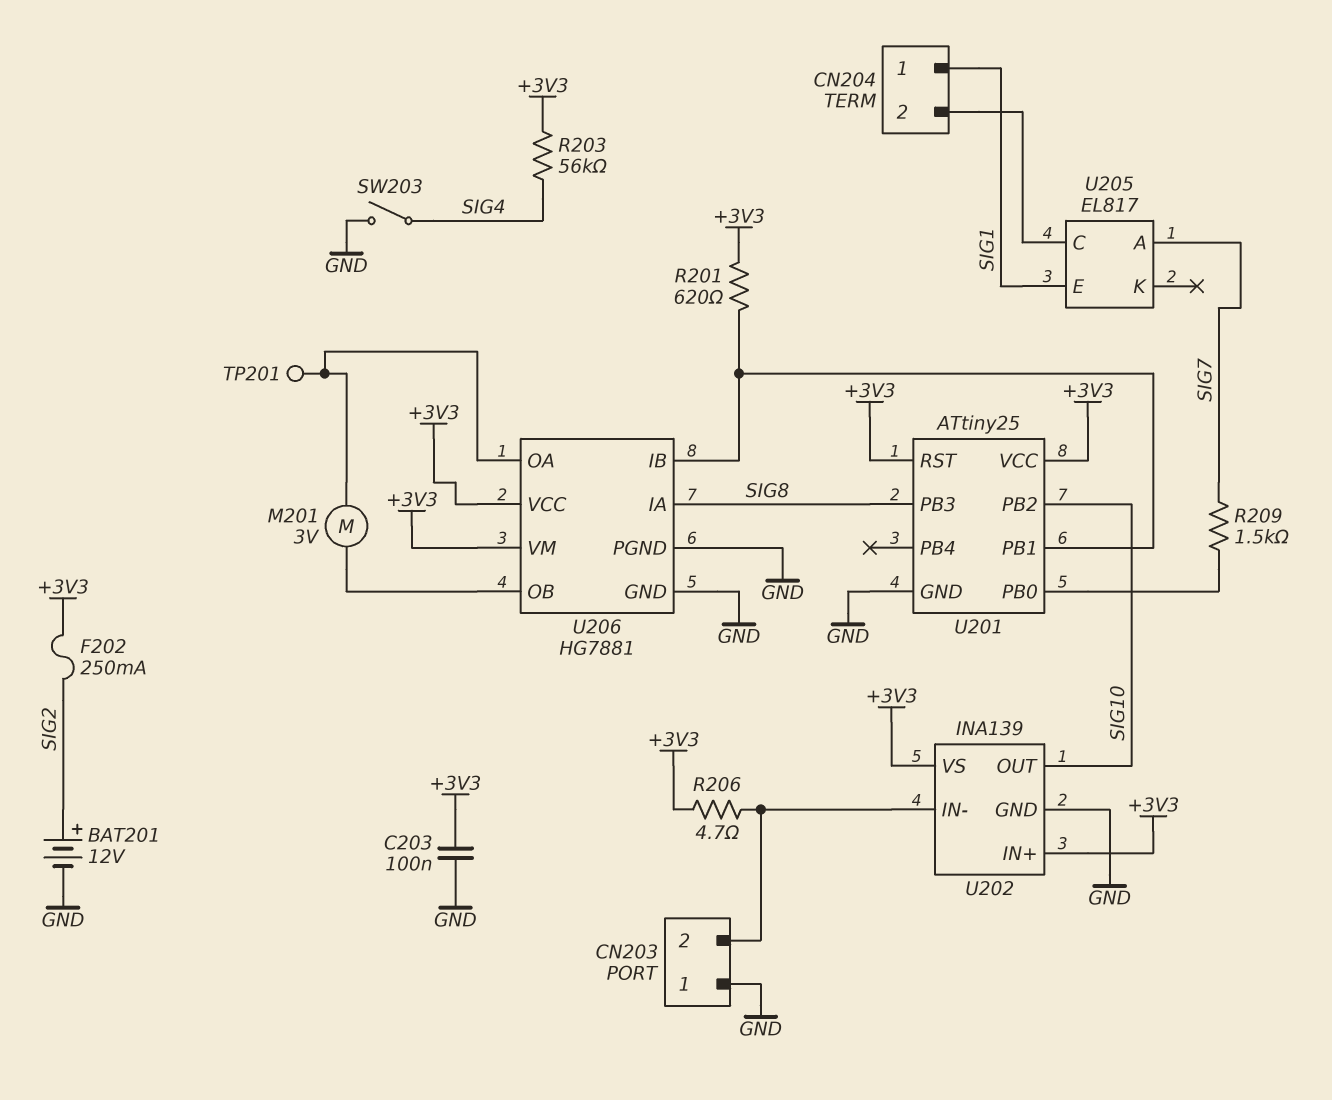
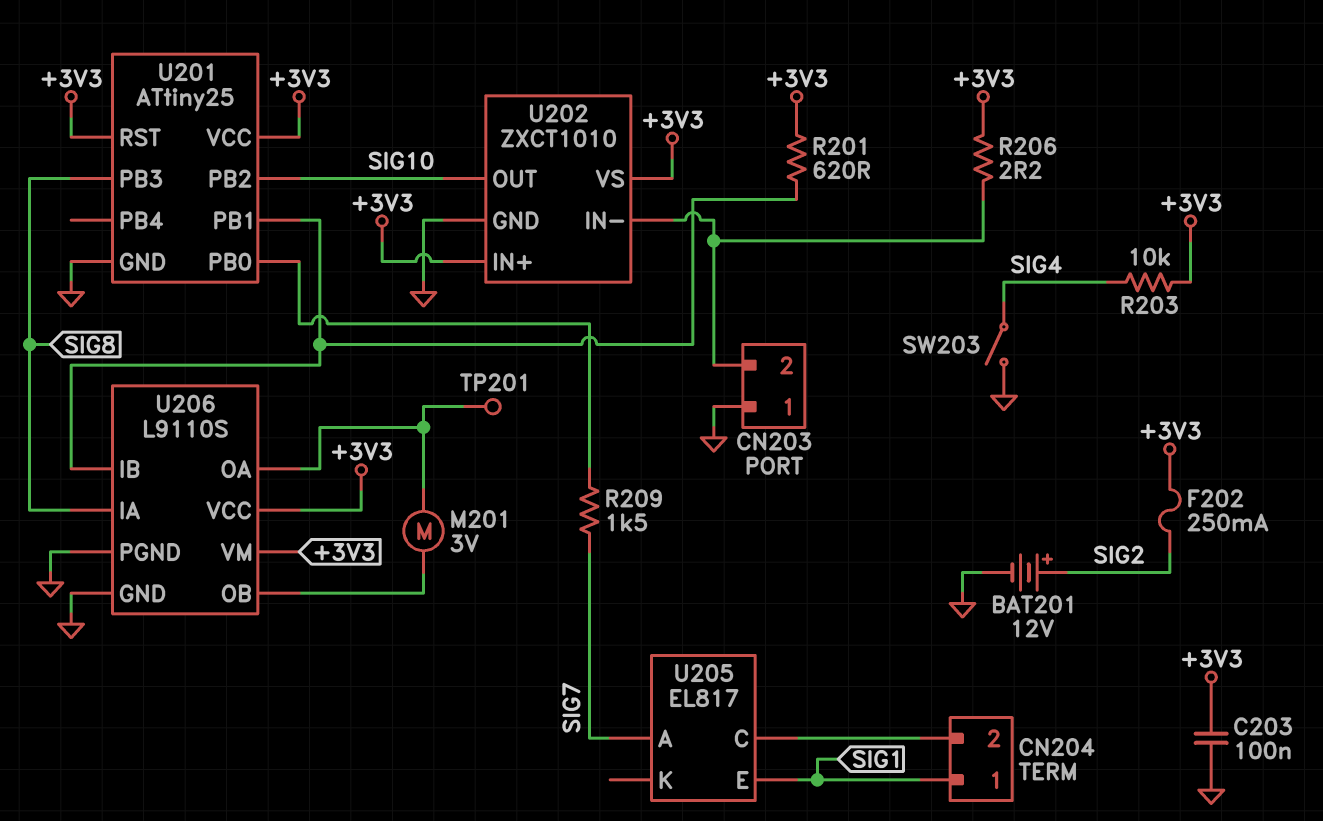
R203: 56k (+3V3, SIG4) -> 10k (+3V3, SIG4)
R206: 4.7 (+3V3, CN203/2) -> 2.2 (+3V3, CN203/2)
U202: INA139 -> ZXCT1010
U206: HG7881 -> L9110S

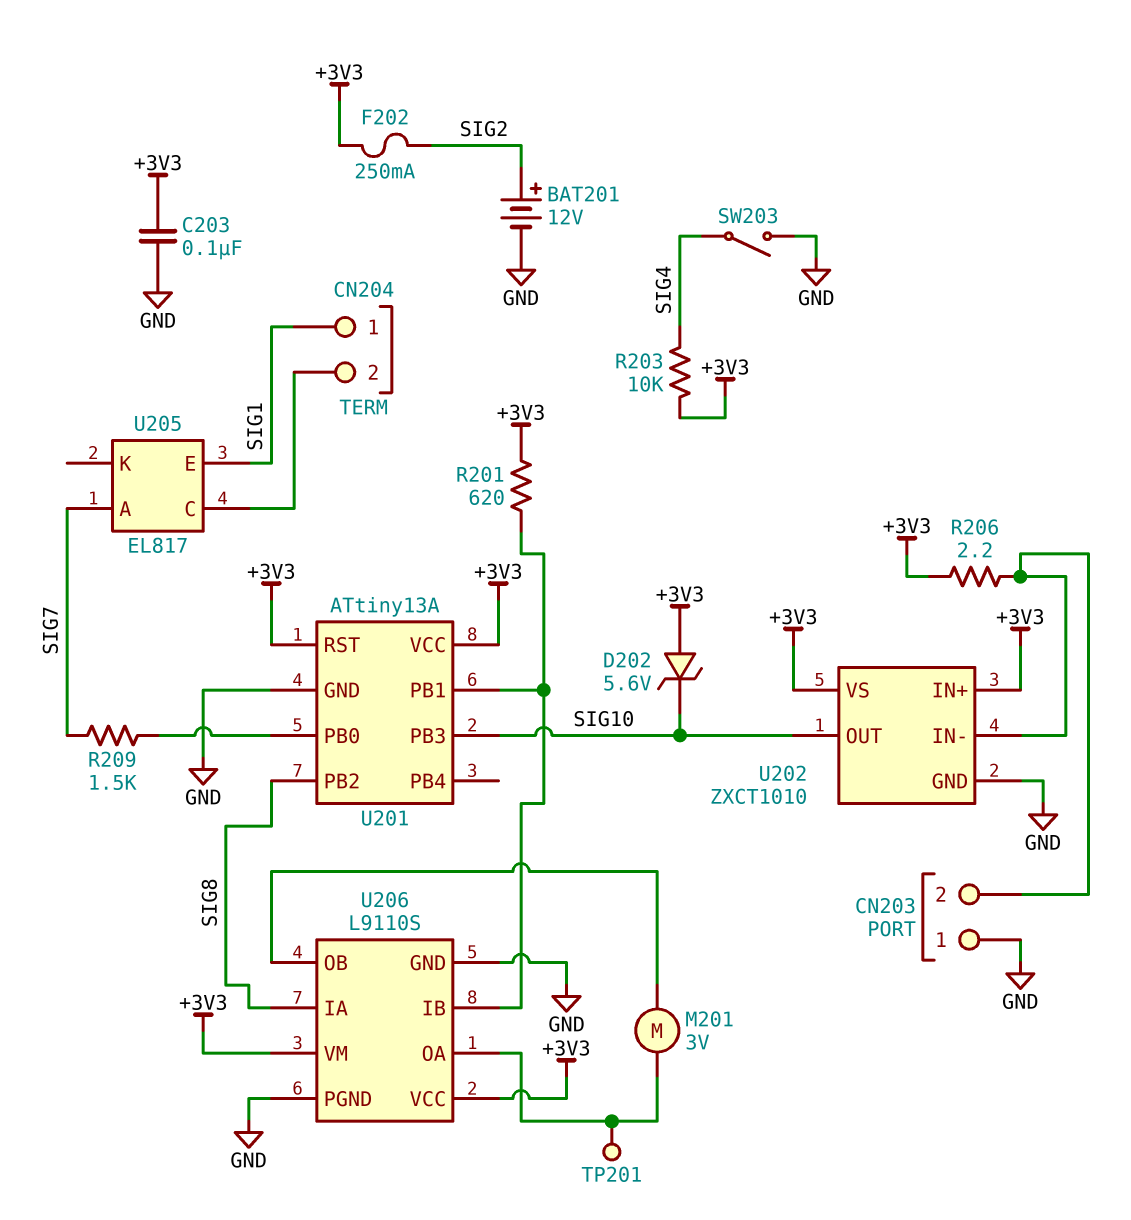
D202: none -> zener 5.6V (A +3V3, K SIG10)
U201: ATtiny25 -> ATtiny13A
U201 pin PB2: SIG10 -> SIG8
U201 pin PB3: SIG8 -> SIG10

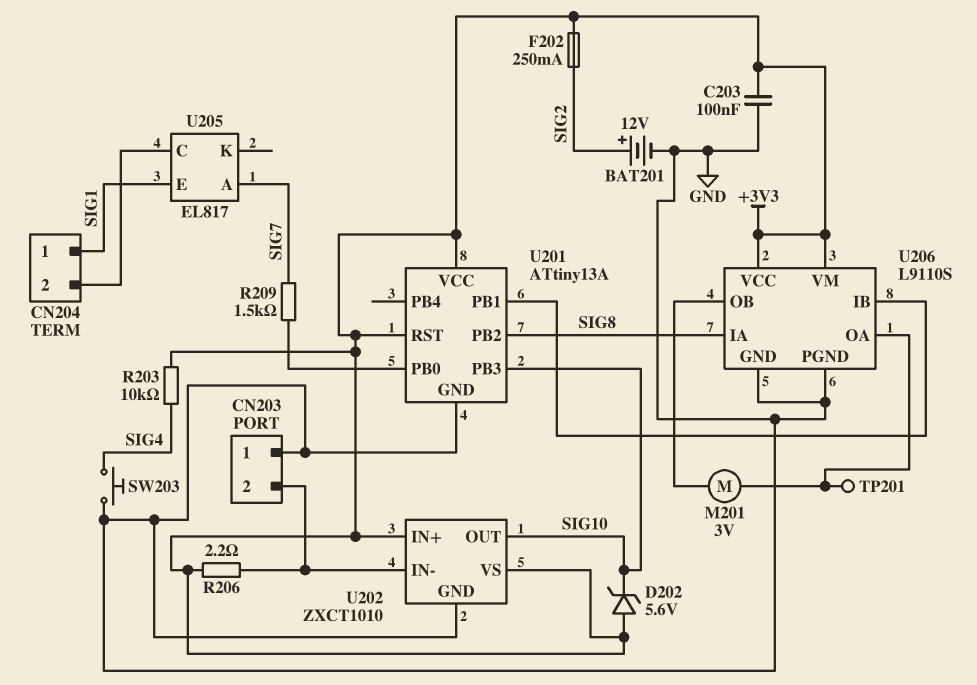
R201: 620 (+3V3, U201/PB1) -> none
SW203: switch (GND, SIG4) -> button (GND, SIG4)

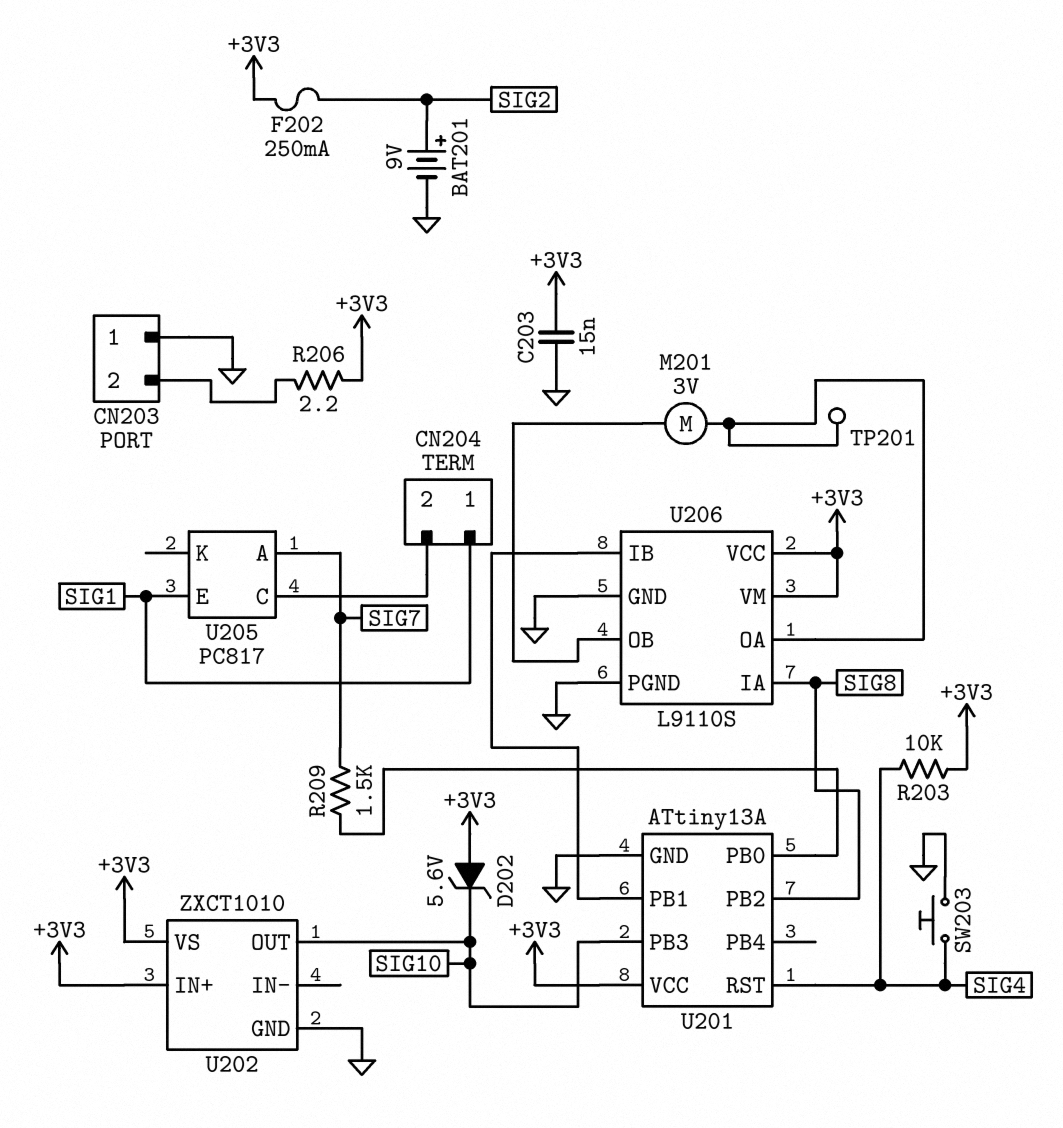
BAT201: 12V (plus SIG2, minus GND) -> 9V (plus SIG2, minus GND)
C203: 100nF (+3V3, GND) -> 15nF (+3V3, GND)
U201 pin RST: +3V3 -> SIG4
U202 pin IN-: CN203/2 -> none
U205: EL817 -> PC817

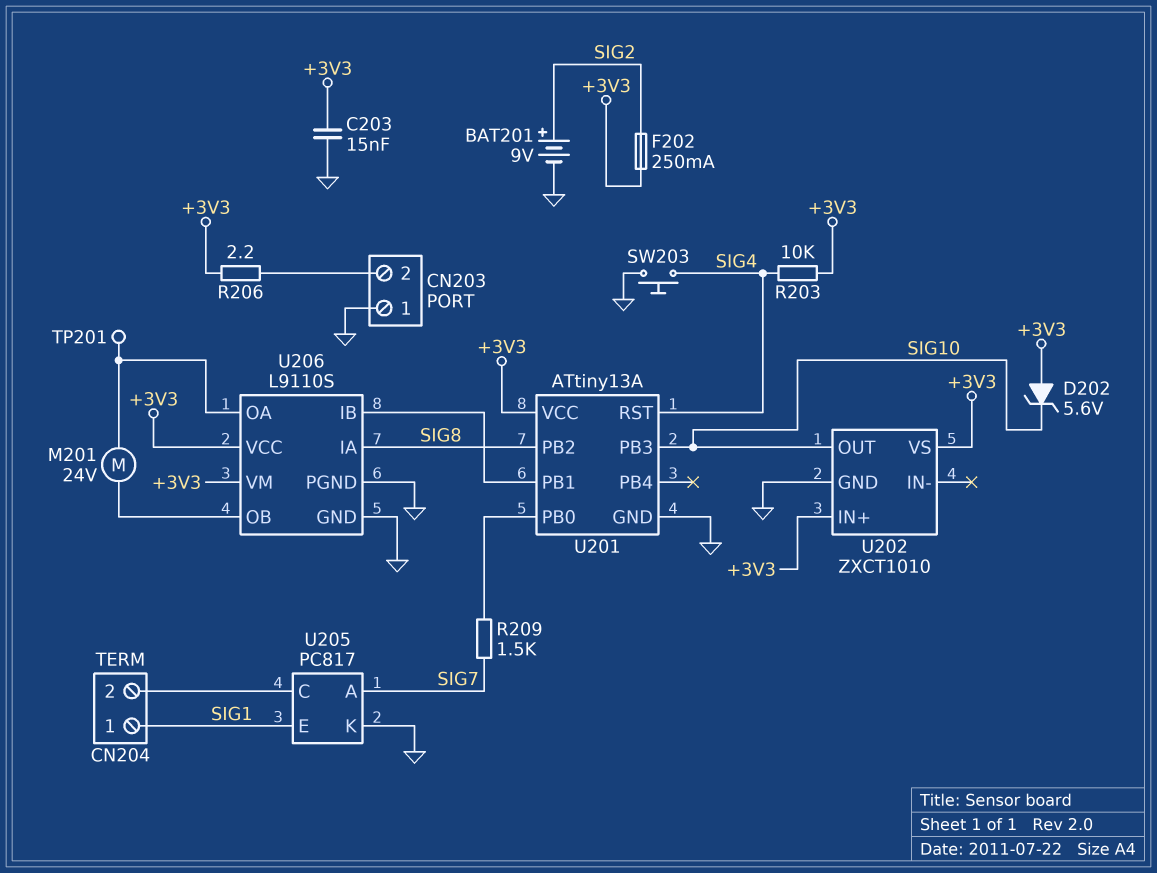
M201: motor 3V (U206/OA, U206/OB) -> motor 24V (U206/OA, U206/OB)
U205 pin K: none -> GND

